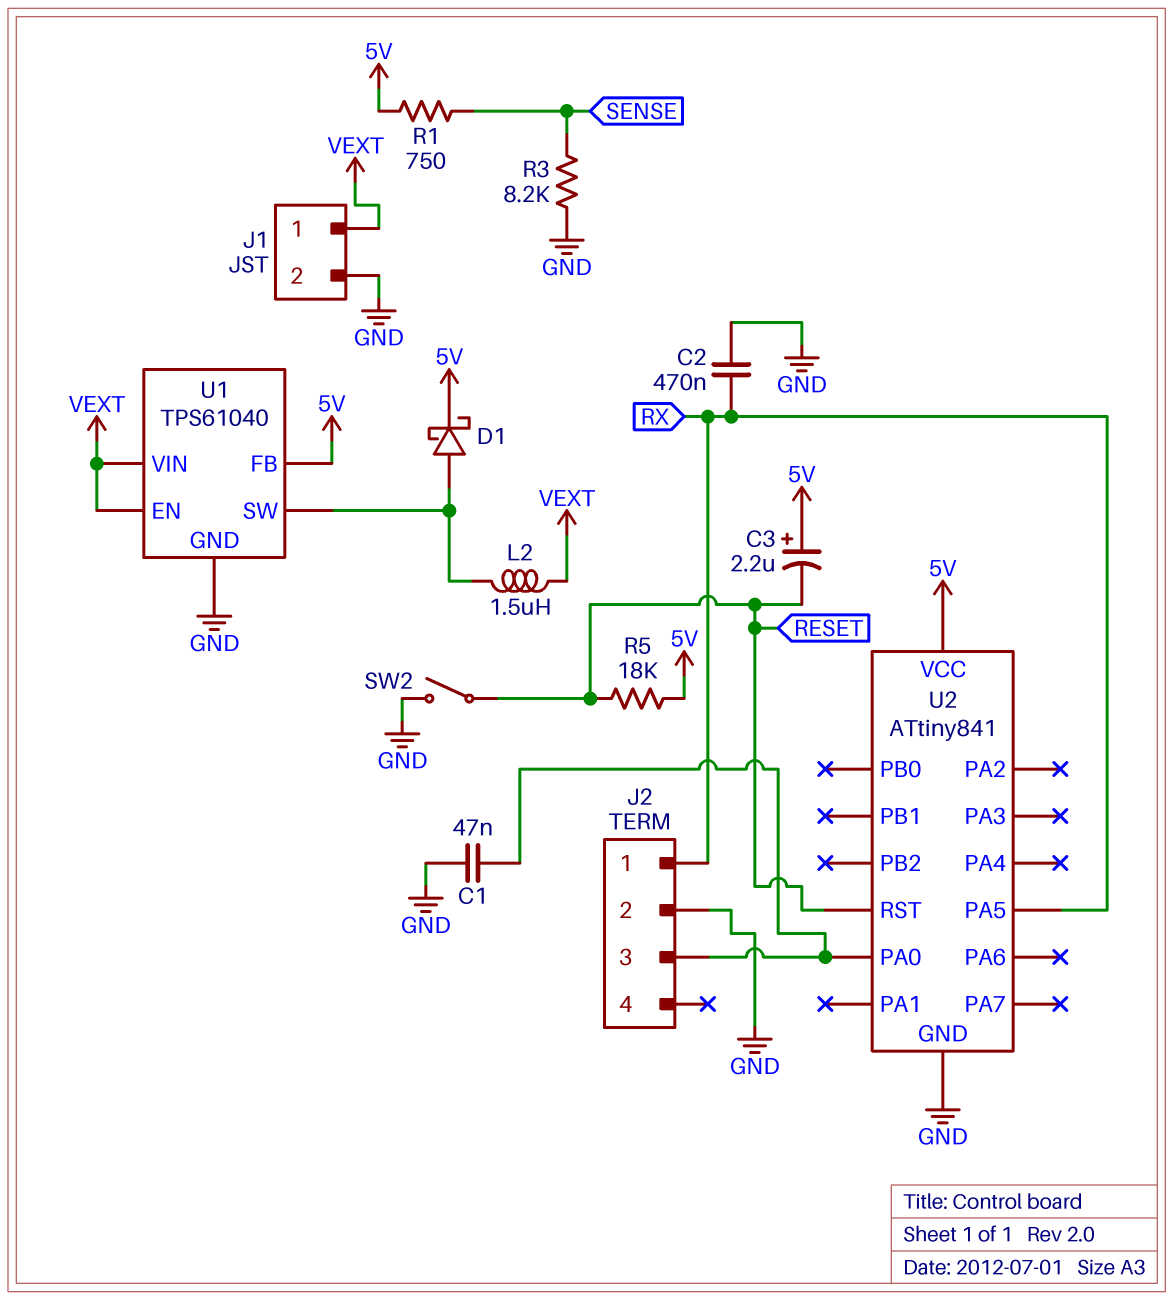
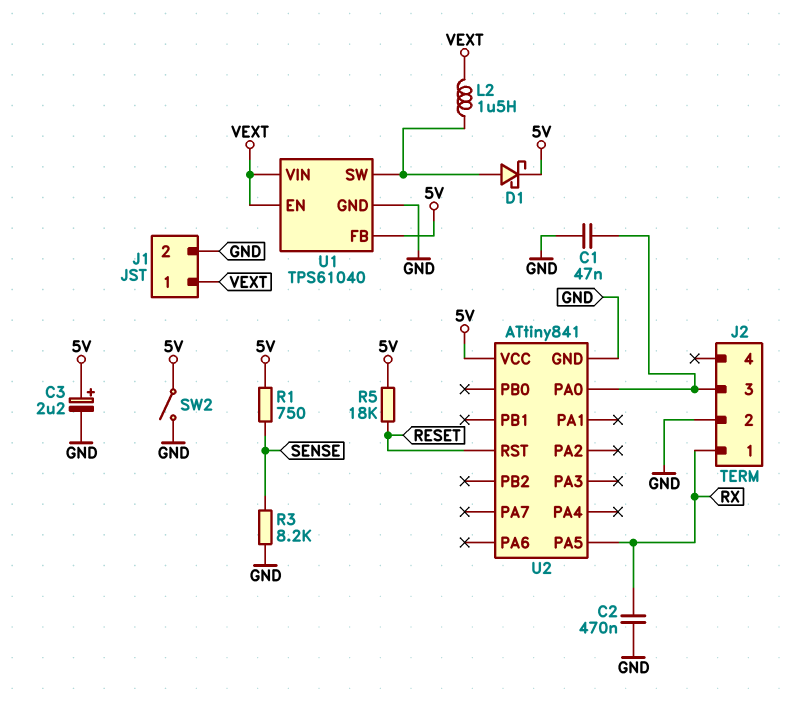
C3: 2.2uF (plus 5V, minus RESET) -> 2.2uF (plus 5V, minus GND)
SW2: switch (GND, RESET) -> switch (5V, GND)

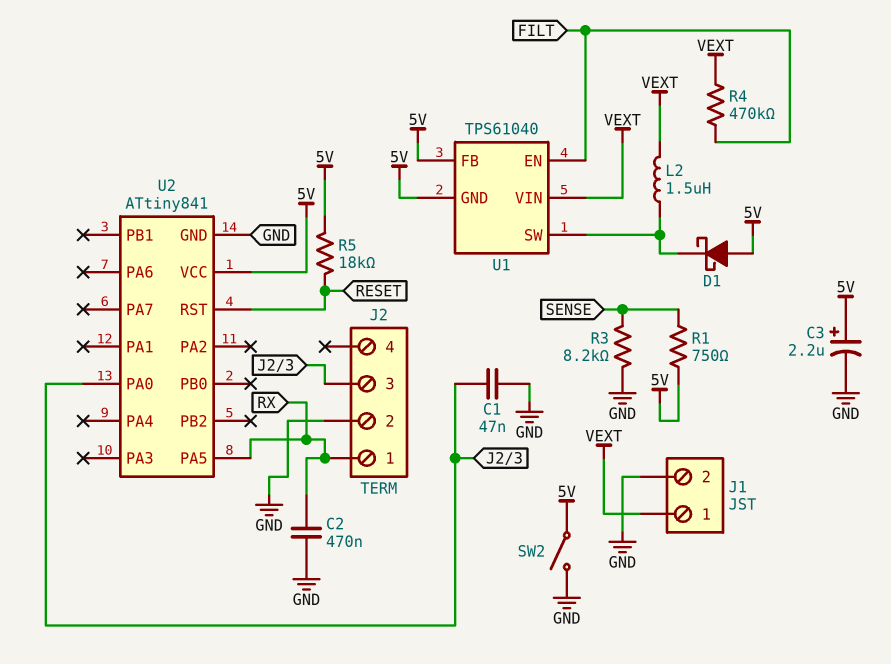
D1: schottky (A U1/SW, K 5V) -> schottky (A 5V, K U1/SW)
R4: none -> 470k (FILT, VEXT)
U1 pin EN: VEXT -> FILT
U1 pin GND: GND -> 5V

